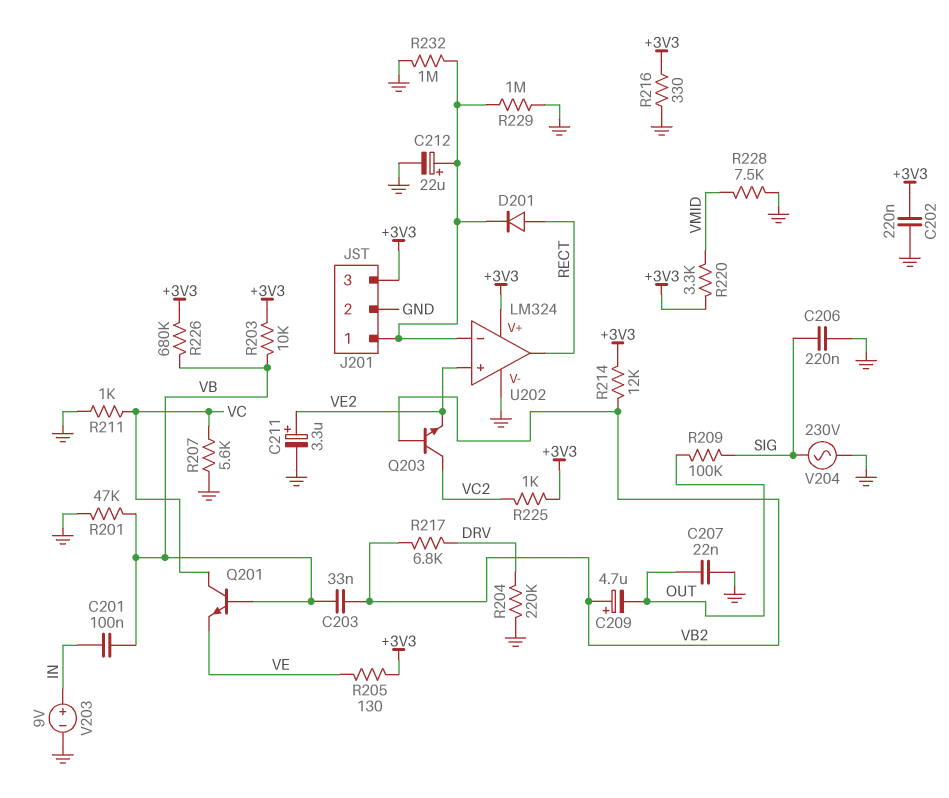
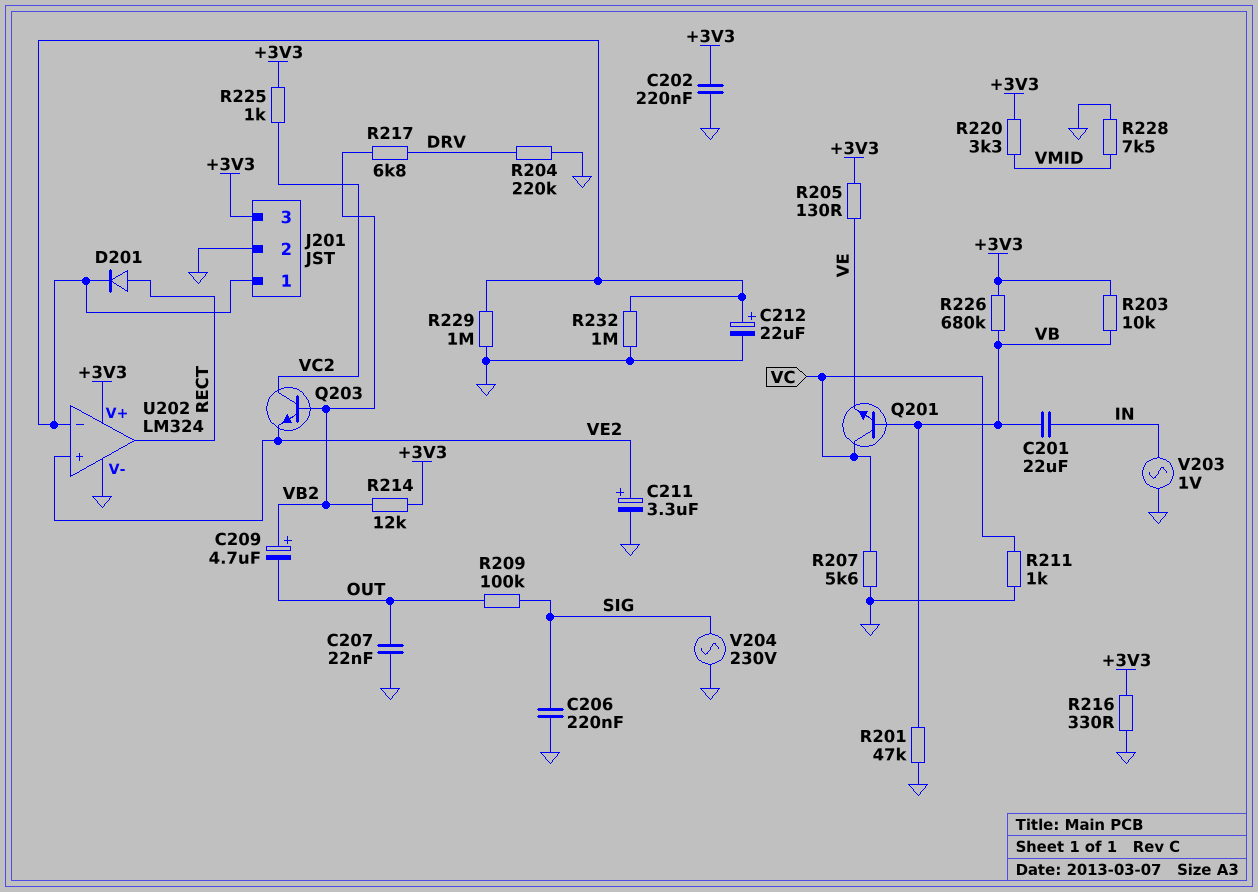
C201: 100nF (IN, VB) -> 22uF (IN, VB)
C203: 33nF (VB, VB2) -> none
V203: 9V (plus IN, minus GND) -> AC 1V (GND, IN)

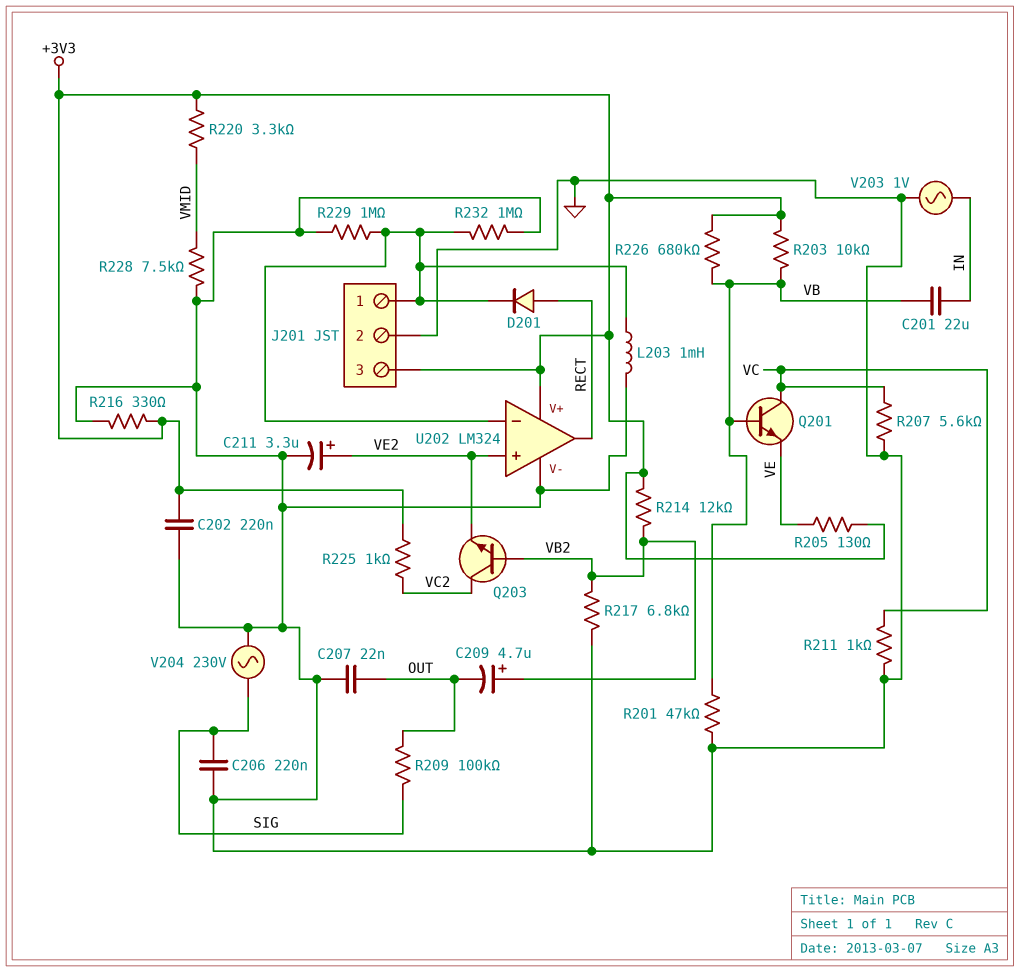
C212: 22uF (plus J201/1, minus GND) -> none
L203: none -> 1mH (GND, J201/1)
R204: 220k (DRV, GND) -> none
R217: 6.8k (DRV, VB2) -> 6.8k (GND, VB2)

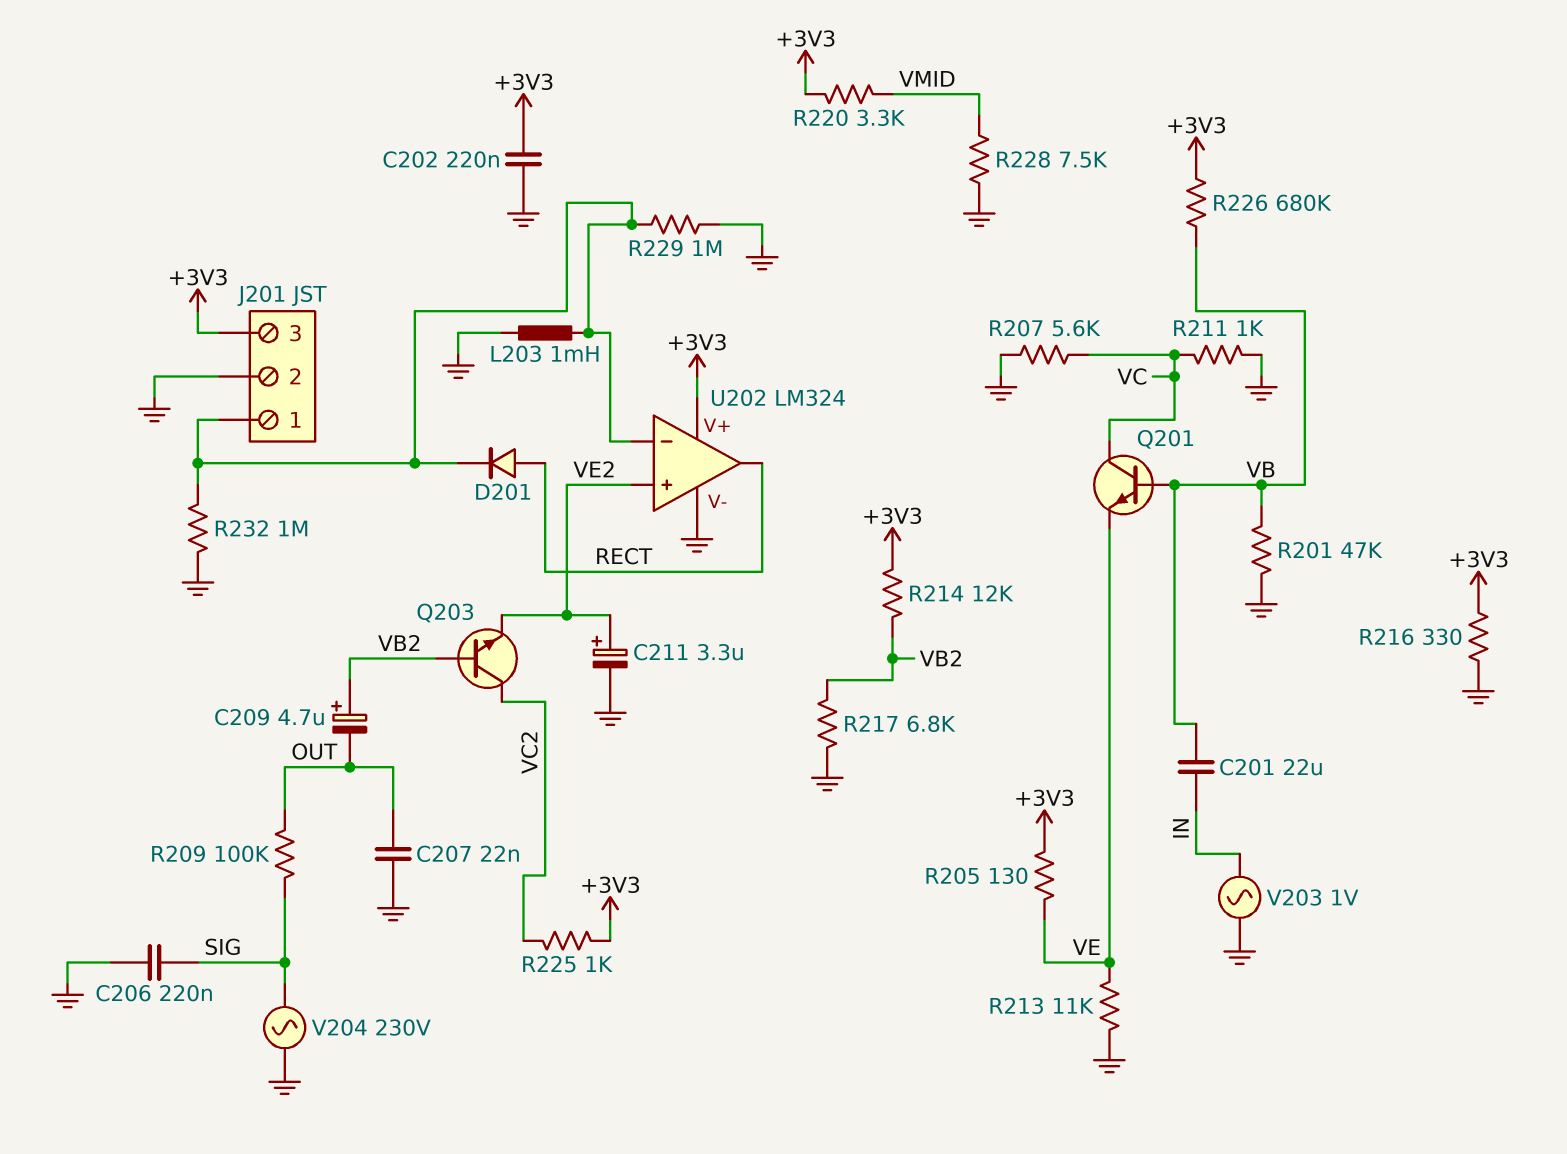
R203: 10k (+3V3, VB) -> none
R213: none -> 11k (GND, VE)

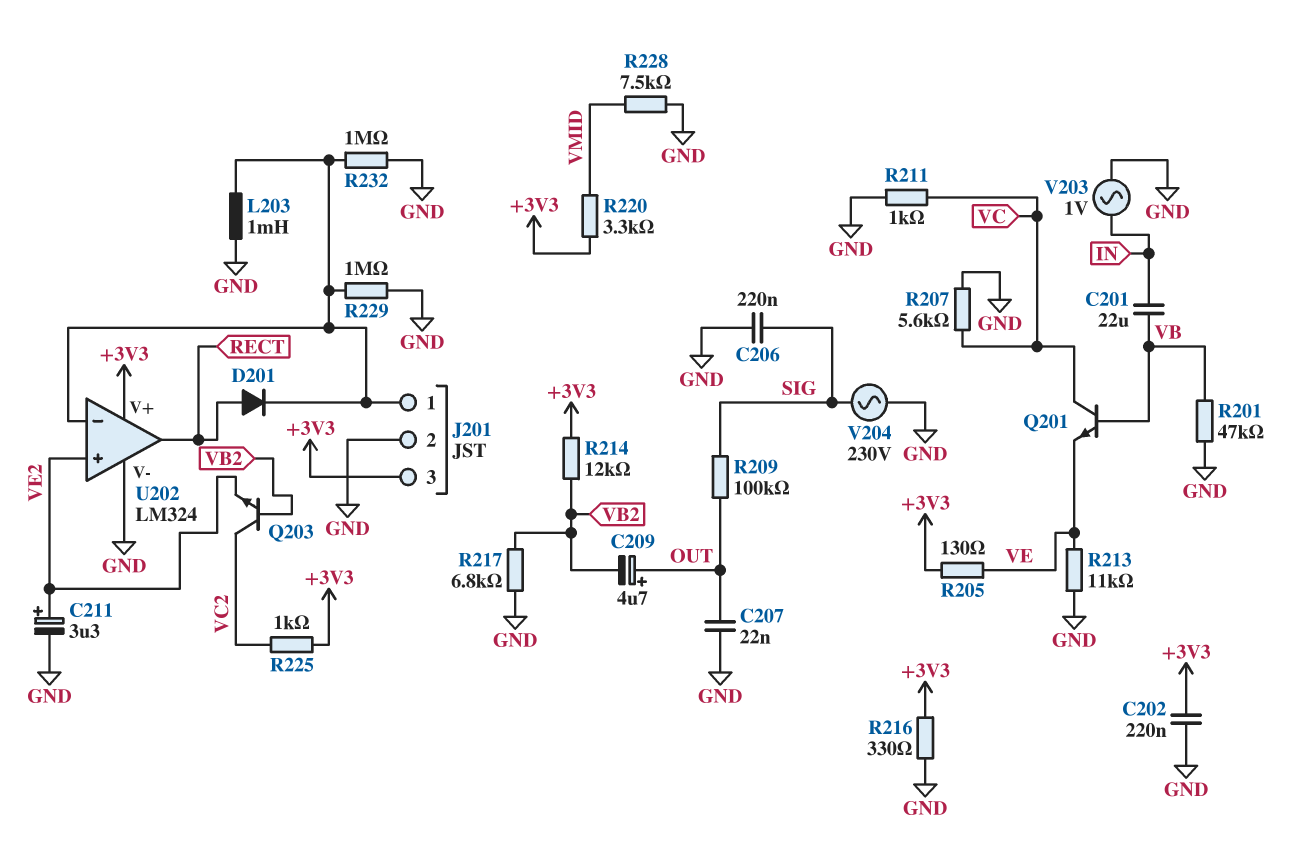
C209: 4.7uF (plus VB2, minus OUT) -> 4.7uF (plus OUT, minus VB2)
R226: 680k (+3V3, VB) -> none

